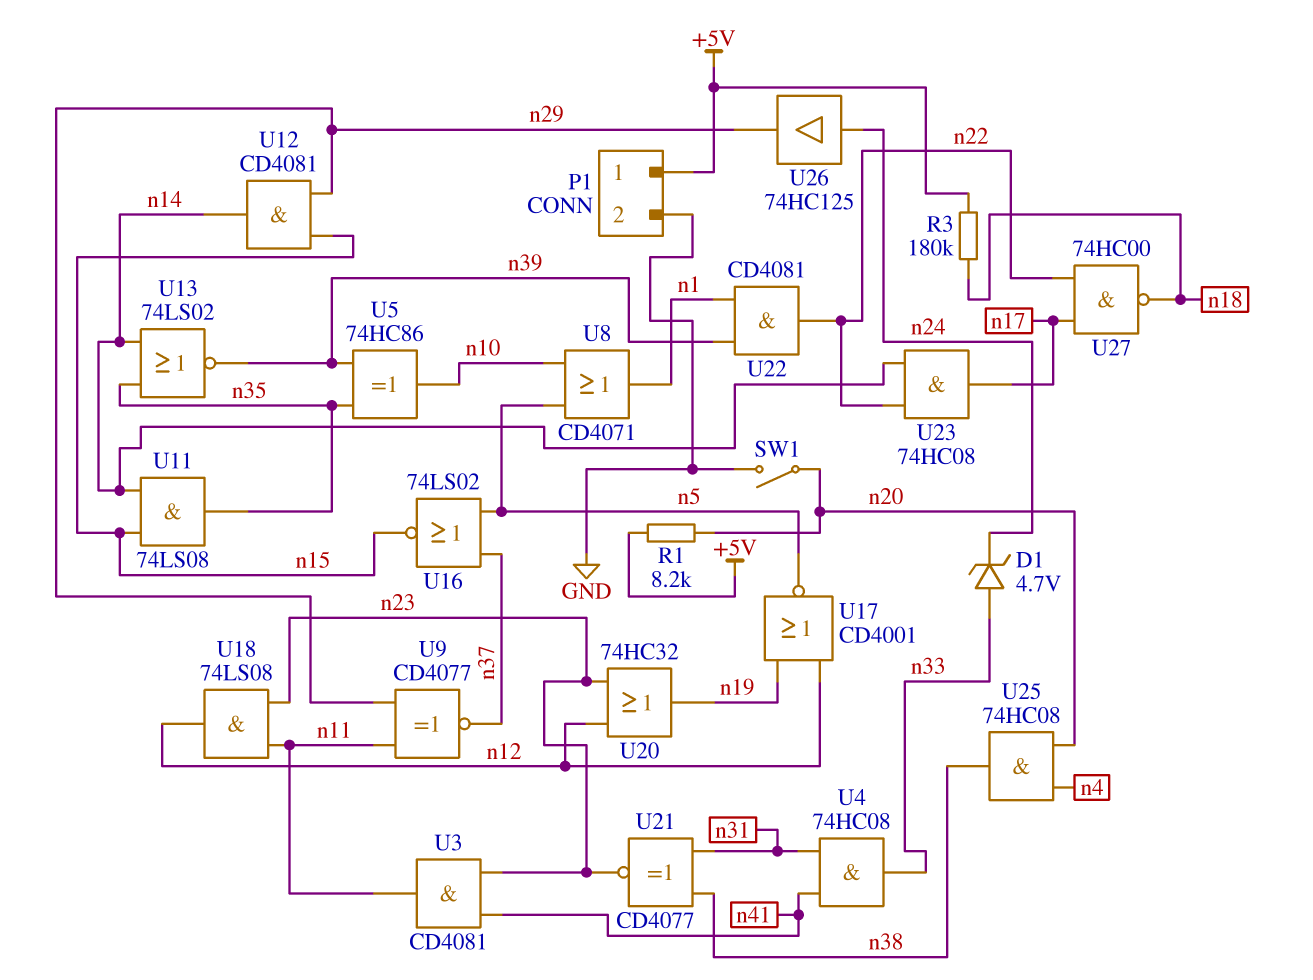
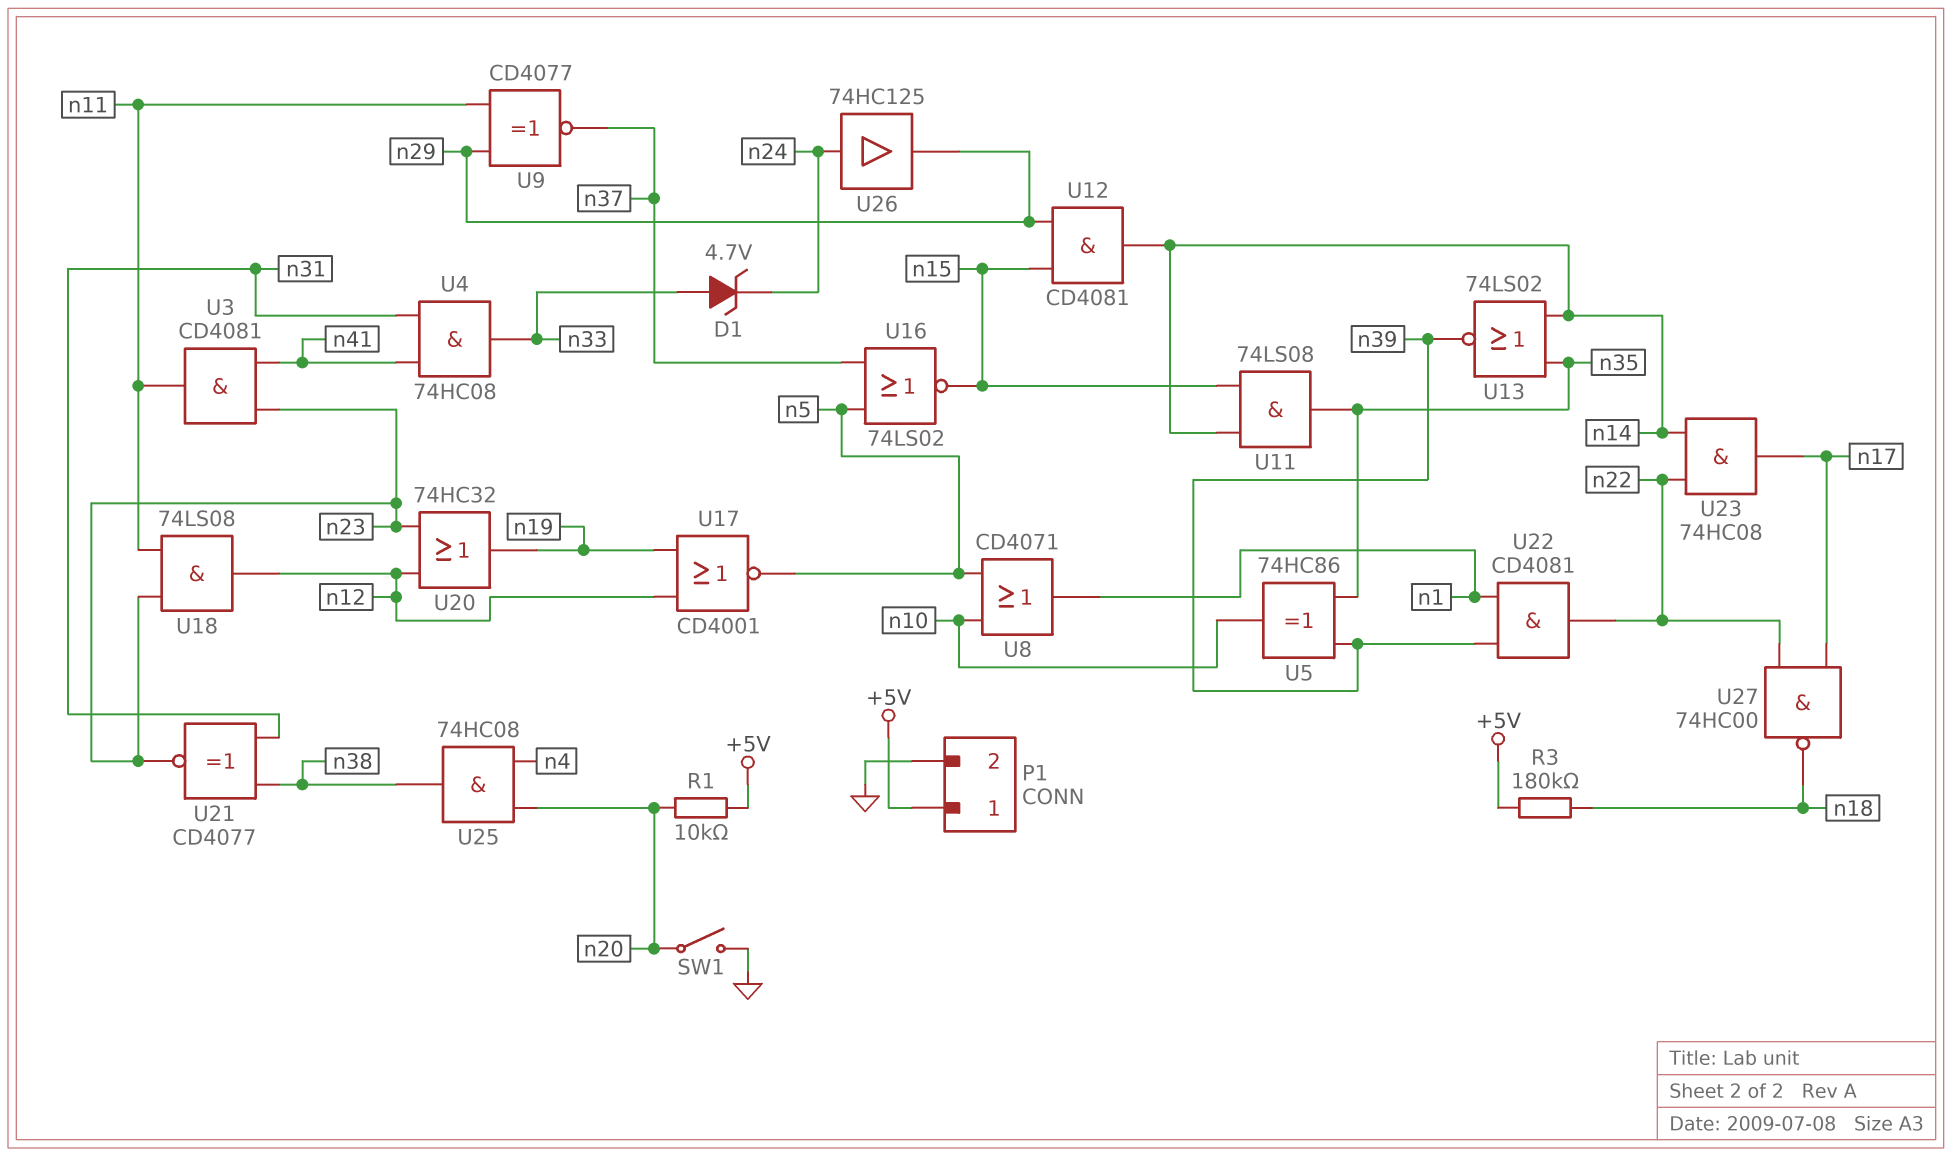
R1: 8.2k (+5V, n20) -> 10k (+5V, n20)

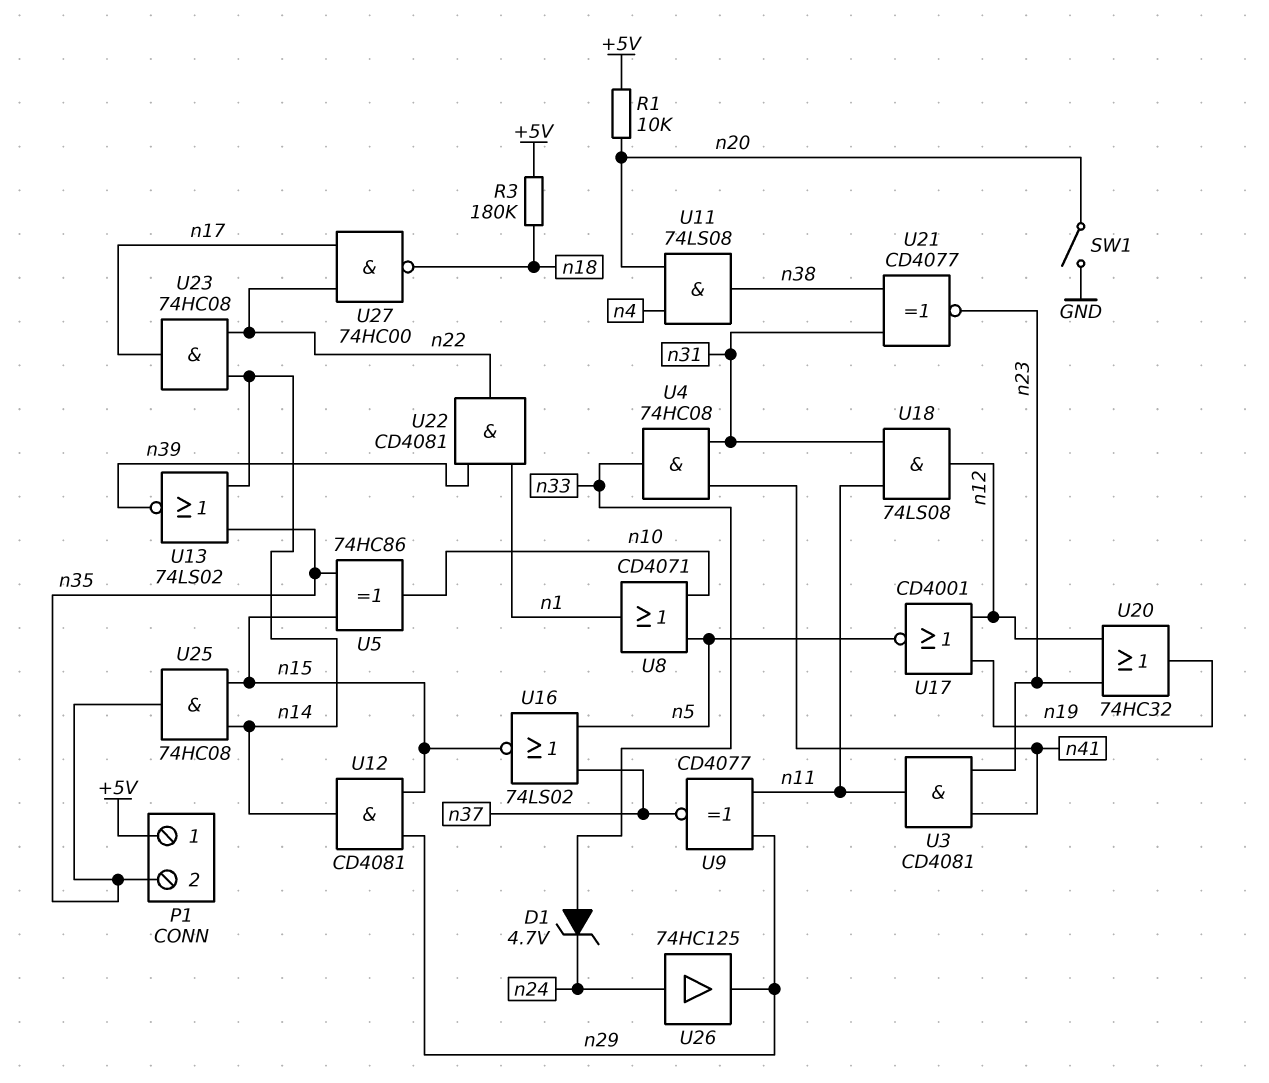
P1 pin 2: GND -> n35
U5: XOR 74HC86 (in n35, in n39, out n10) -> XOR 74HC86 (in n15, in n35, out n10)
U11: AND 74LS08 (in n14, in n15, out n35) -> AND 74LS08 (in n4, in n20, out n38)
U18: AND 74LS08 (in n11, in n23, out n12) -> AND 74LS08 (in n11, in n31, out n12)
U25: AND 74HC08 (in n4, in n20, out n38) -> AND 74HC08 (in n14, in n15, out n35)

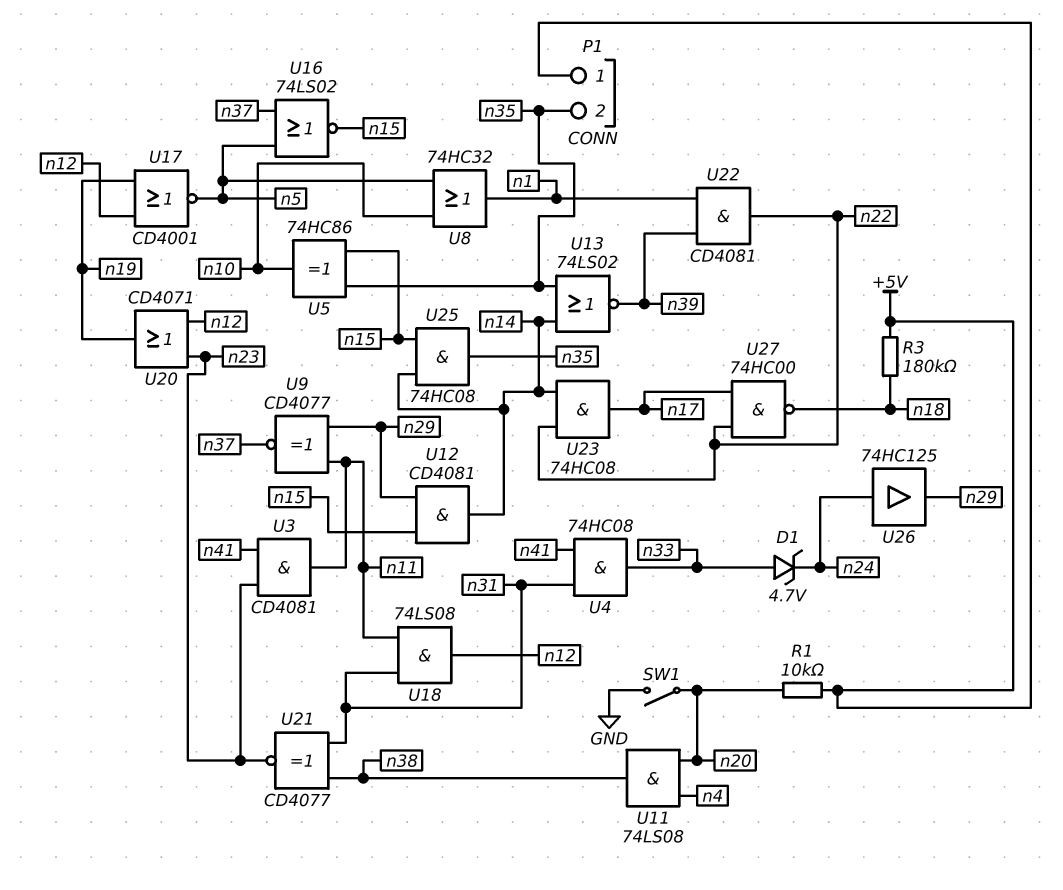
U8: OR CD4071 (in n5, in n10, out n1) -> OR 74HC32 (in n5, in n10, out n1)
U20: OR 74HC32 (in n12, in n23, out n19) -> OR CD4071 (in n12, in n23, out n19)

